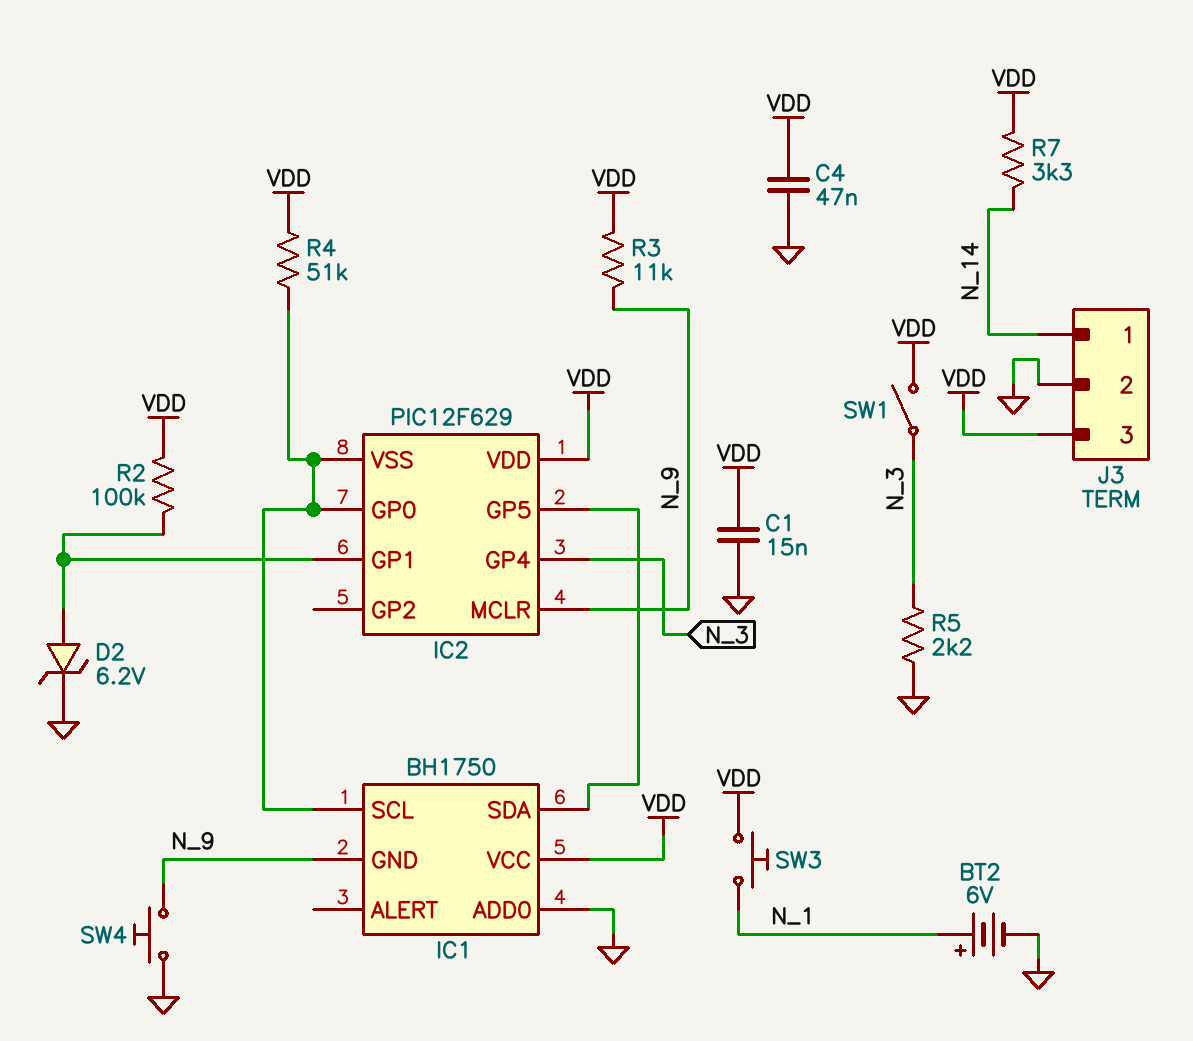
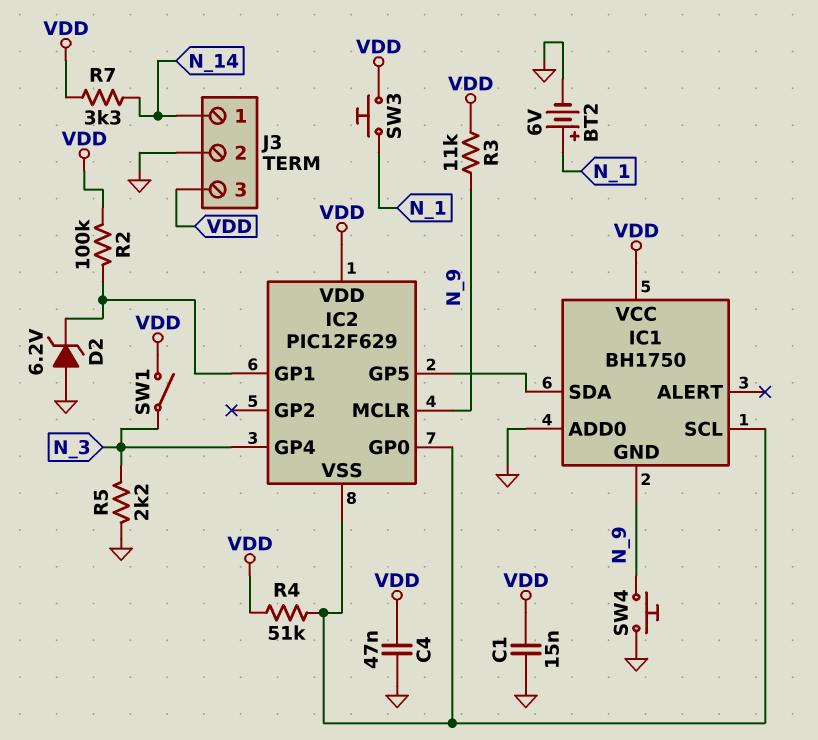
D2: zener 6.2V (A IC2/GP1, K GND) -> zener 6.2V (A GND, K IC2/GP1)

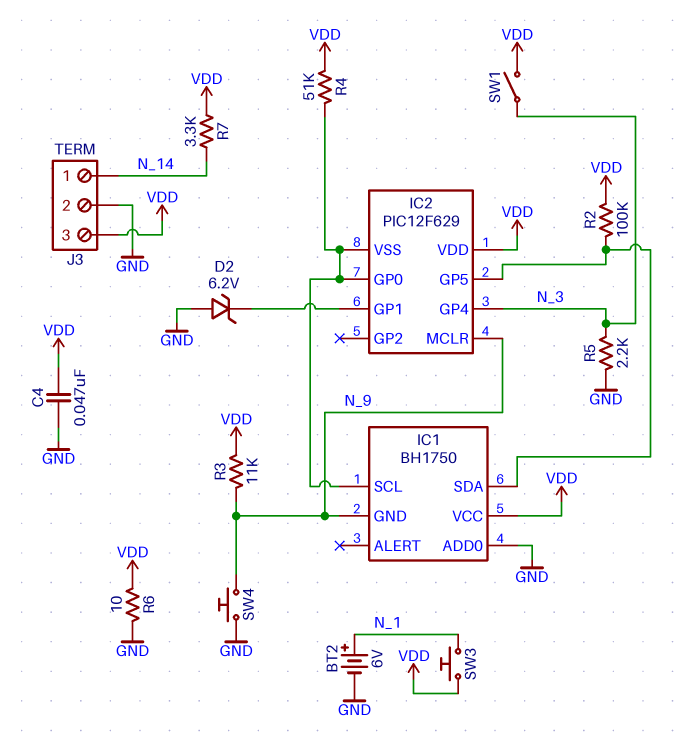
C1: 15nF (GND, VDD) -> none
R2: 100k (IC2/GP1, VDD) -> 100k (IC1/SDA, VDD)
R6: none -> 10 (GND, VDD)

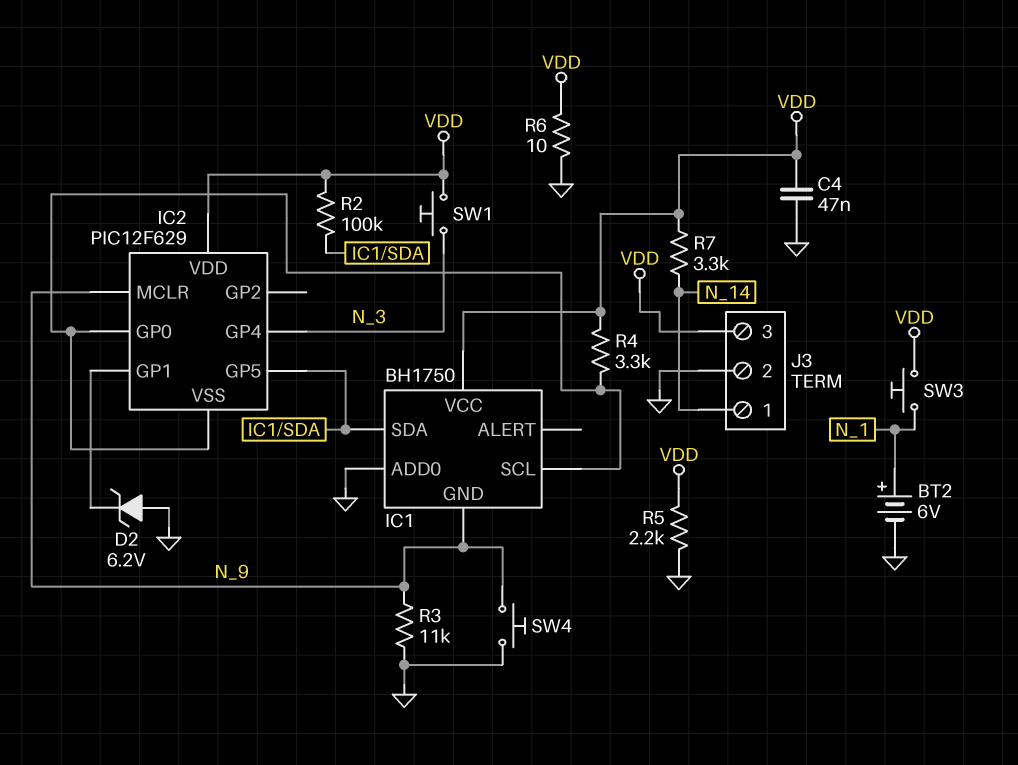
R3: 11k (N_9, VDD) -> 11k (GND, N_9)
R4: 51k (IC1/SCL, VDD) -> 3.3k (IC1/SCL, VDD)
R5: 2.2k (GND, N_3) -> 2.2k (GND, VDD)
SW1: switch (N_3, VDD) -> button (N_3, VDD)

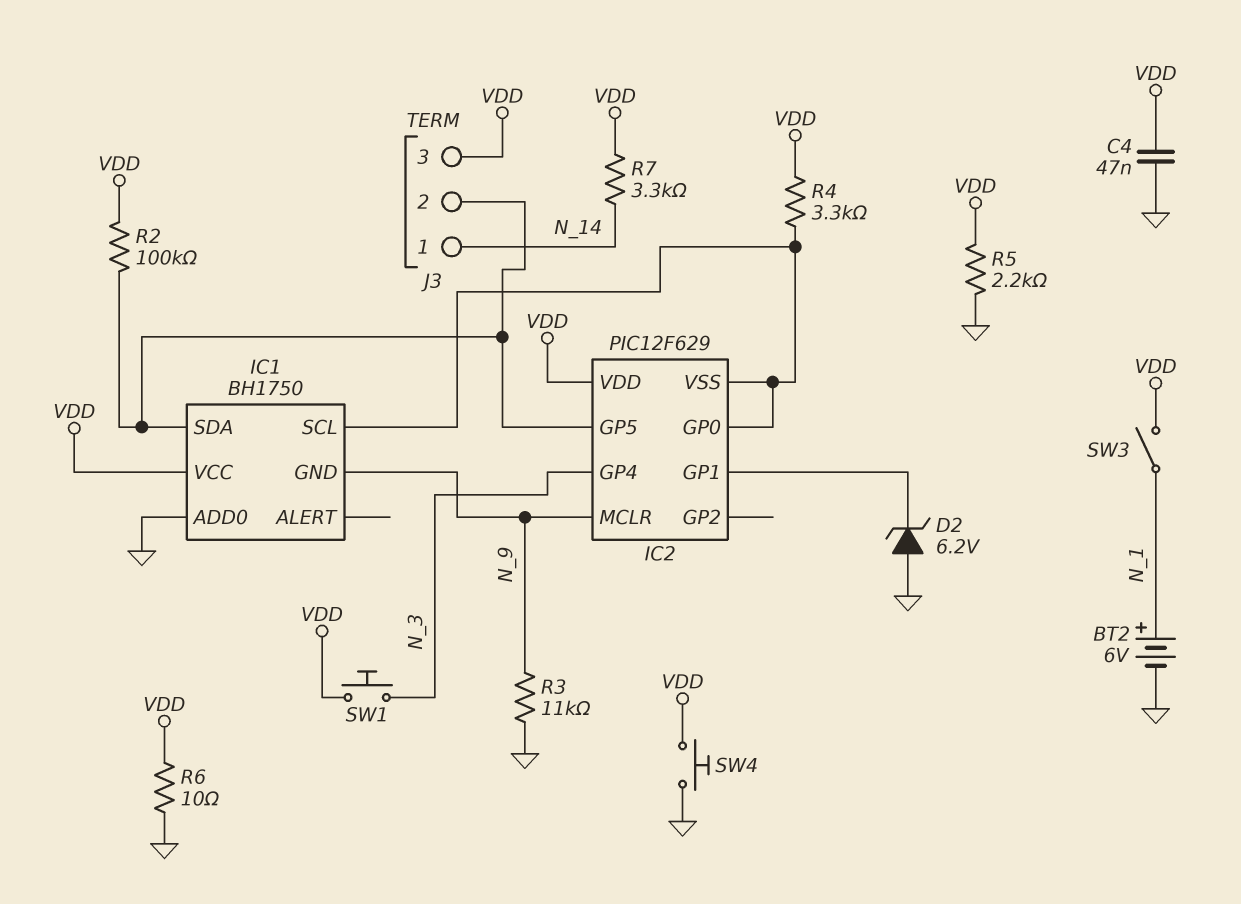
J3 pin 2: GND -> IC1/SDA
SW3: button (N_1, VDD) -> switch (N_1, VDD)
SW4: button (GND, N_9) -> button (GND, VDD)

